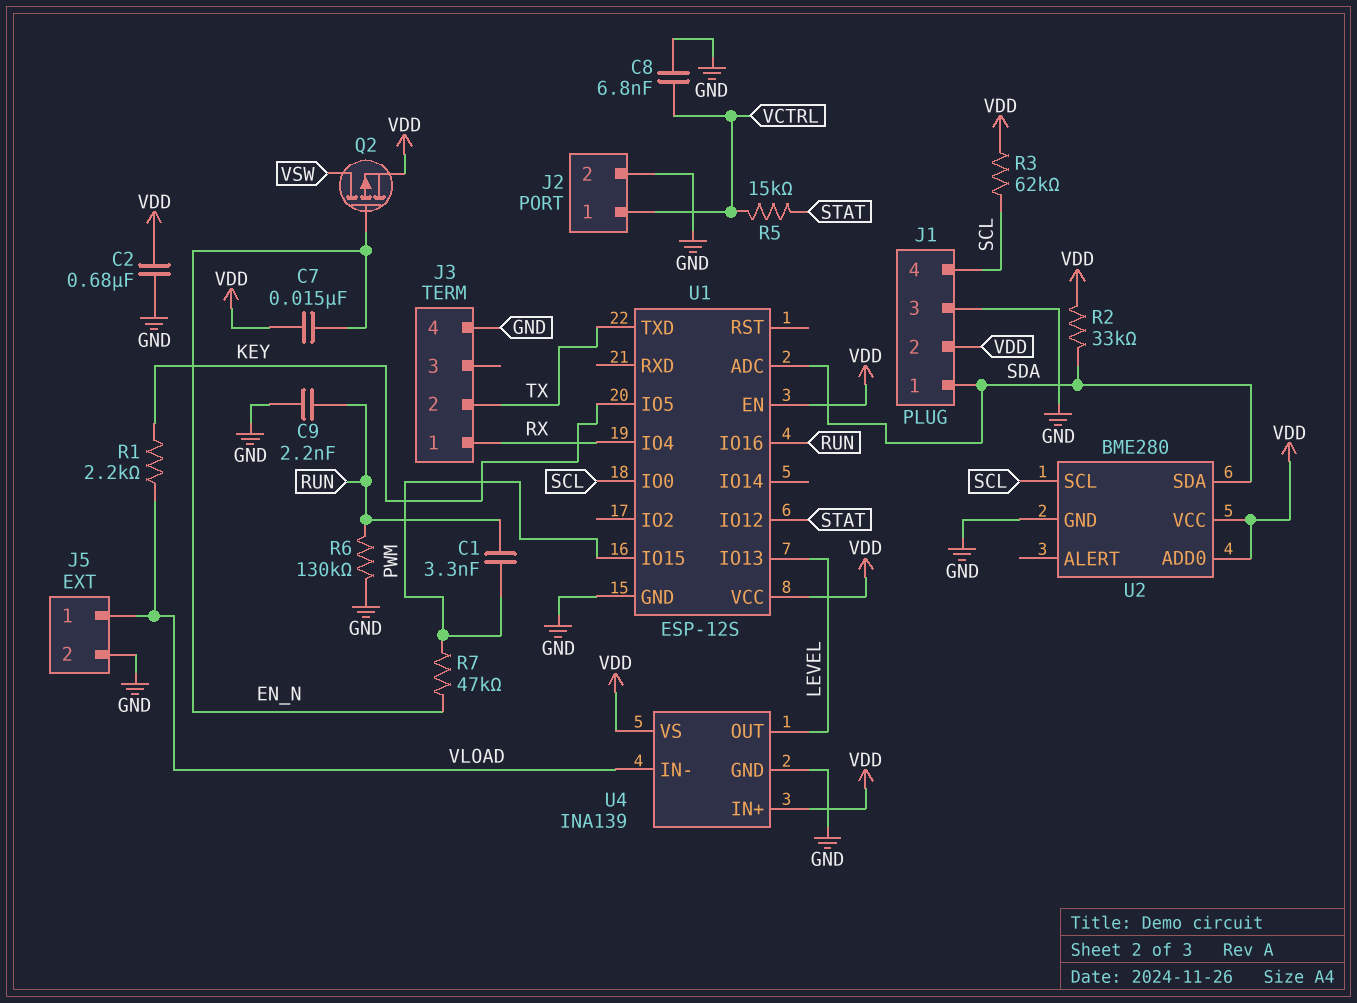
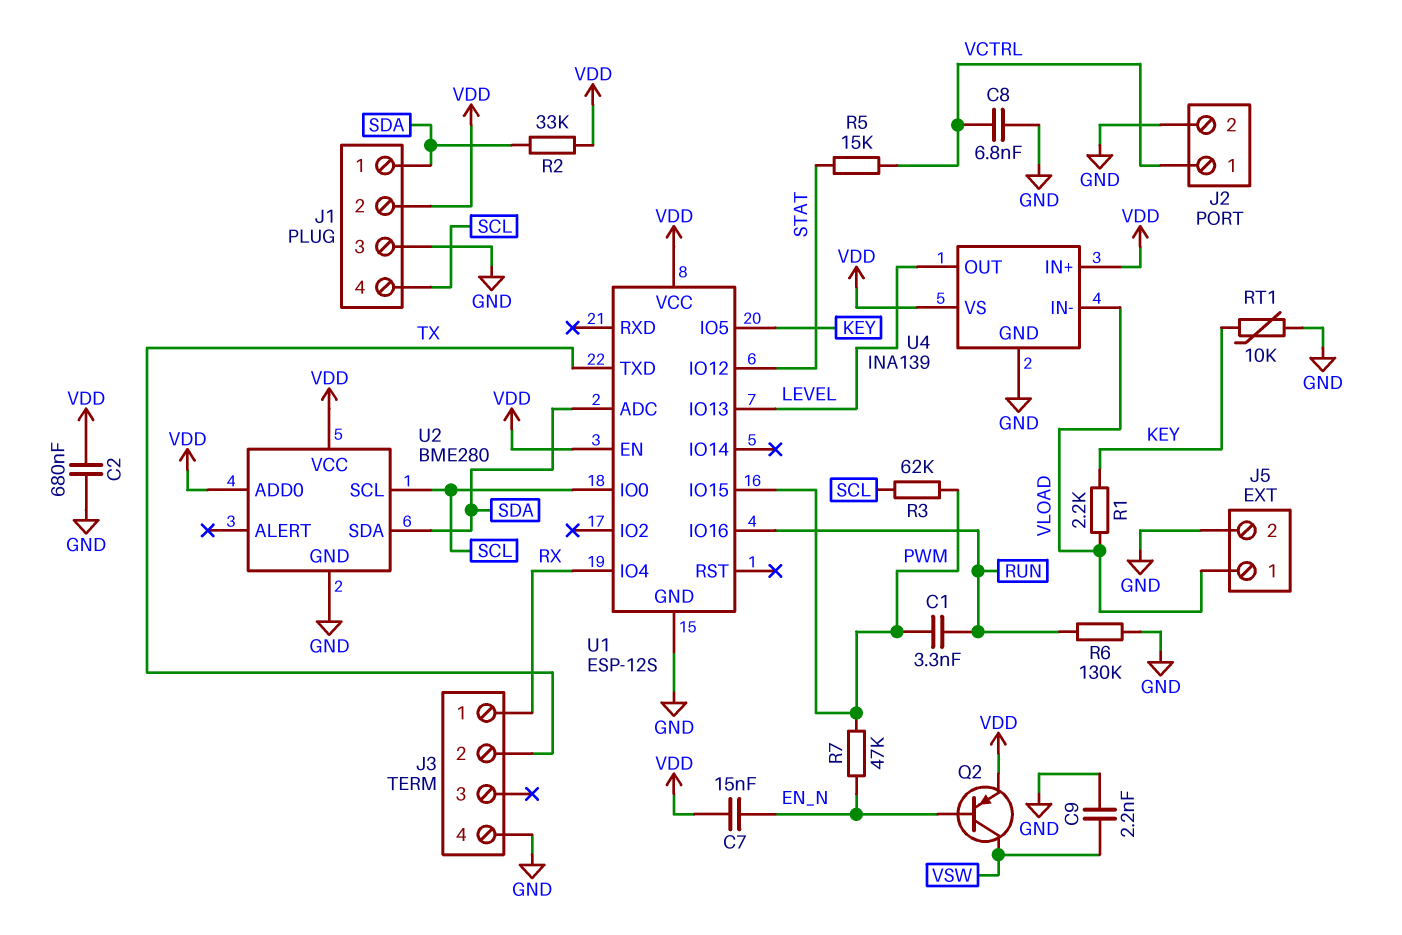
C9: 2.2nF (GND, RUN) -> 2.2nF (GND, VSW)
Q2: PMOS (G EN_N, D VSW, S VDD) -> PNP (B EN_N, C VSW, E VDD)
R3: 62k (SCL, VDD) -> 62k (PWM, SCL)
RT1: none -> 10k (GND, KEY)

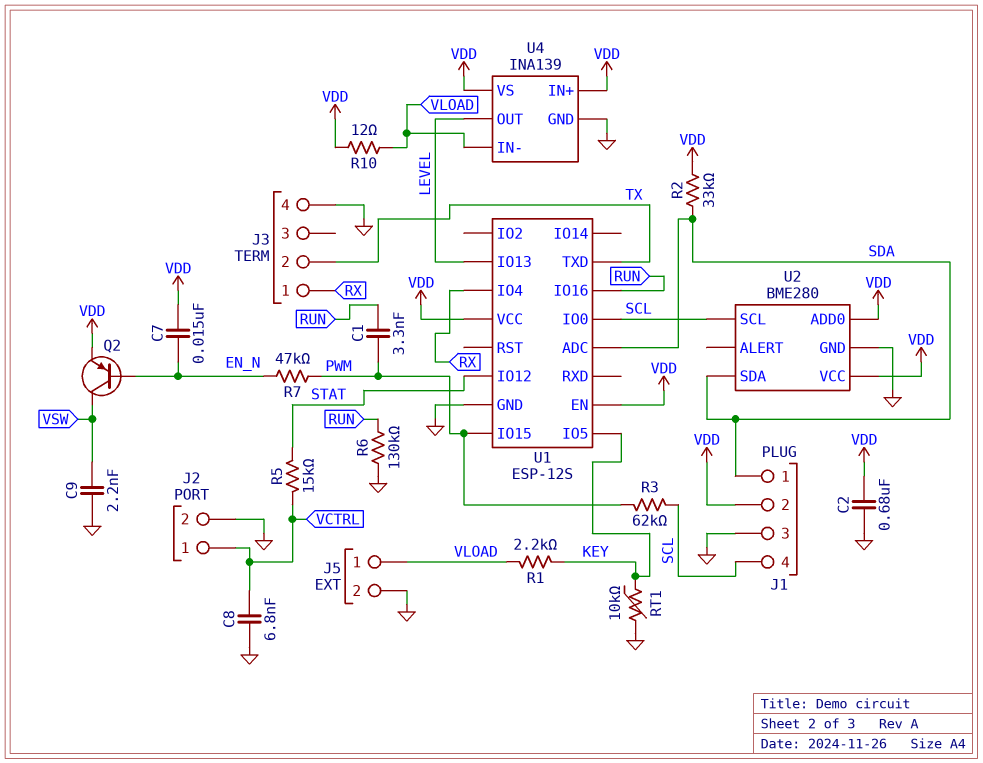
R10: none -> 12 (VDD, VLOAD)

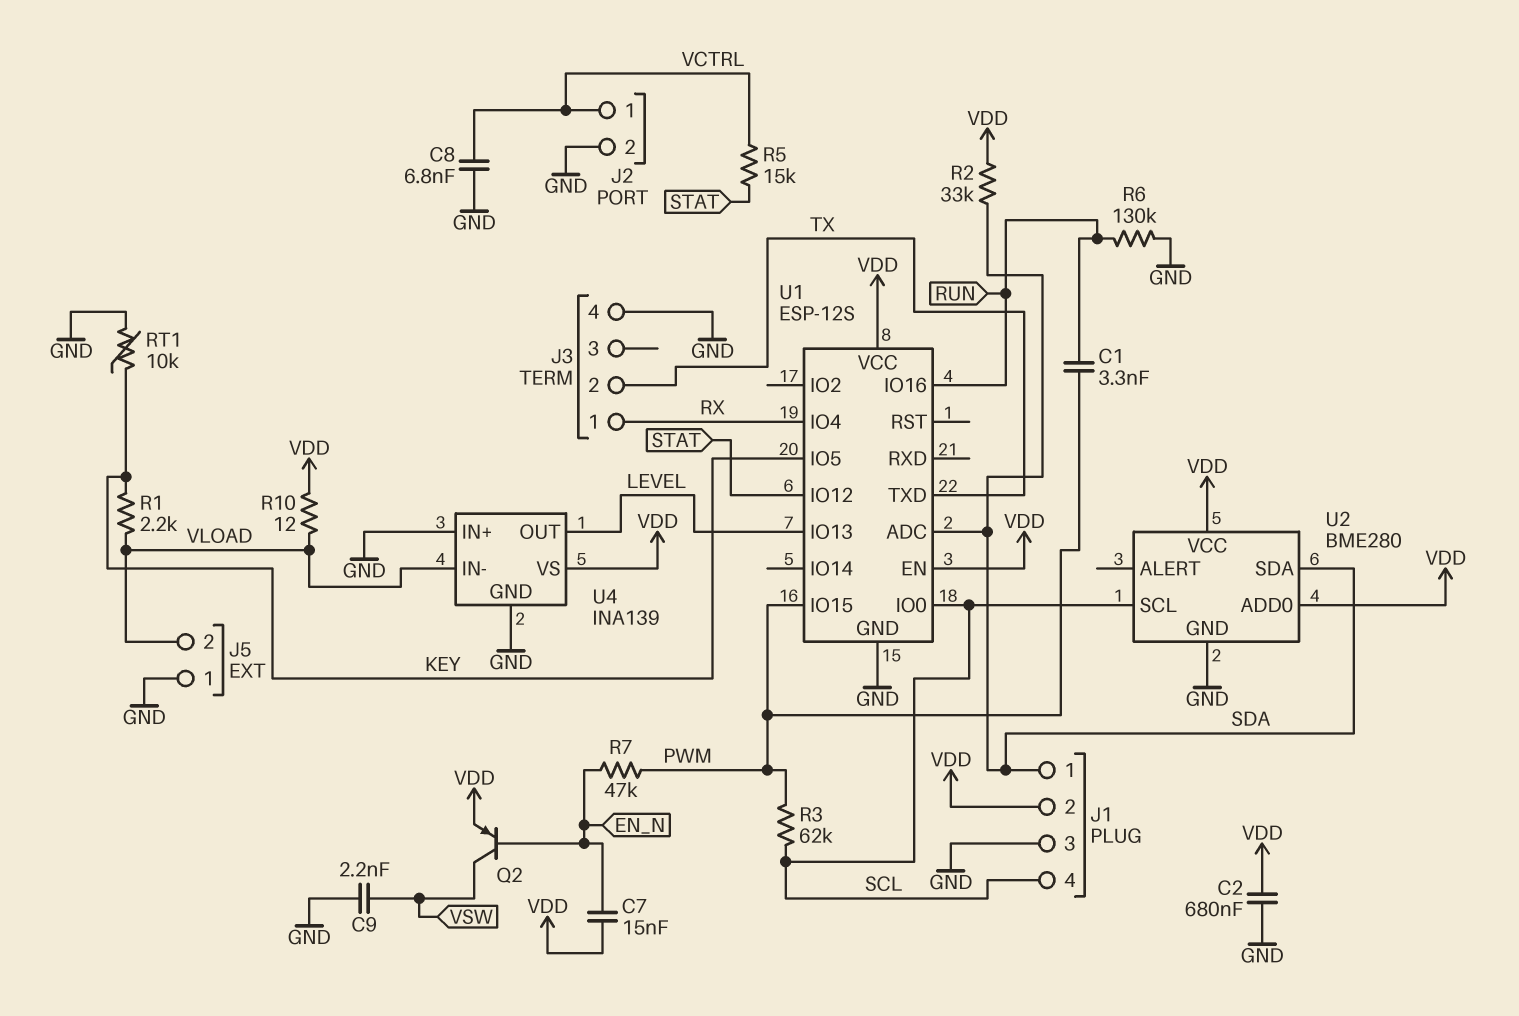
J5 pin 1: VLOAD -> GND
J5 pin 2: GND -> VLOAD
U4 pin IN+: VDD -> GND

